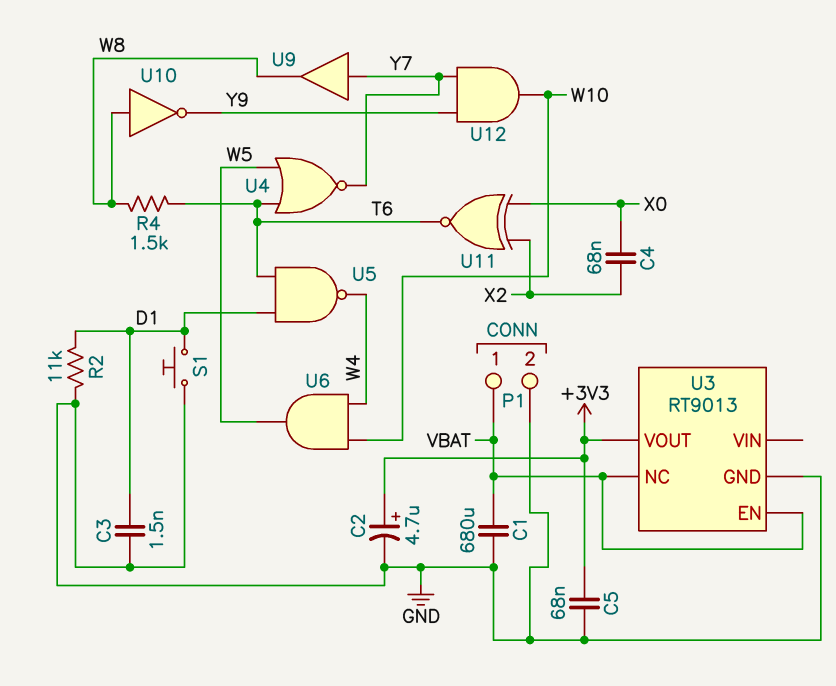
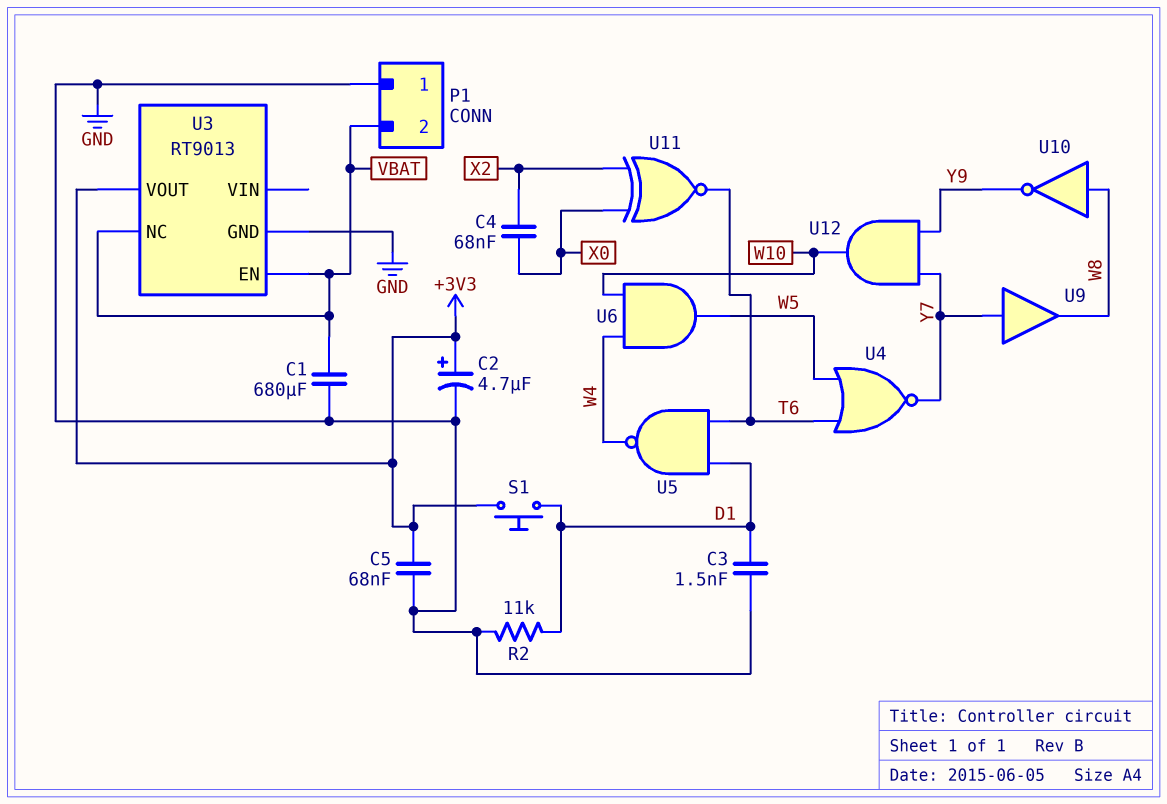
P1 pin 1: VBAT -> GND
P1 pin 2: GND -> VBAT
R4: 1.5k (T6, W8) -> none
S1: button (D1, GND) -> button (+3V3, D1)

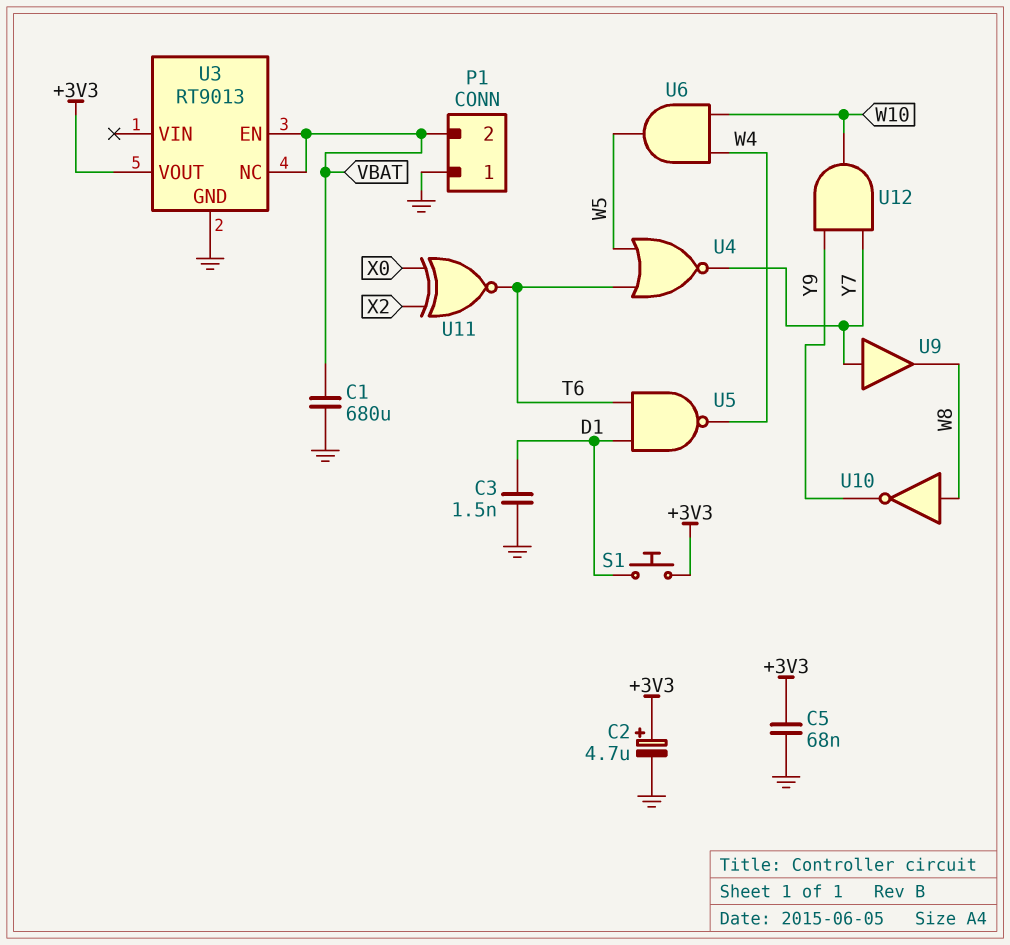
C4: 68nF (X0, X2) -> none
R2: 11k (D1, GND) -> none

